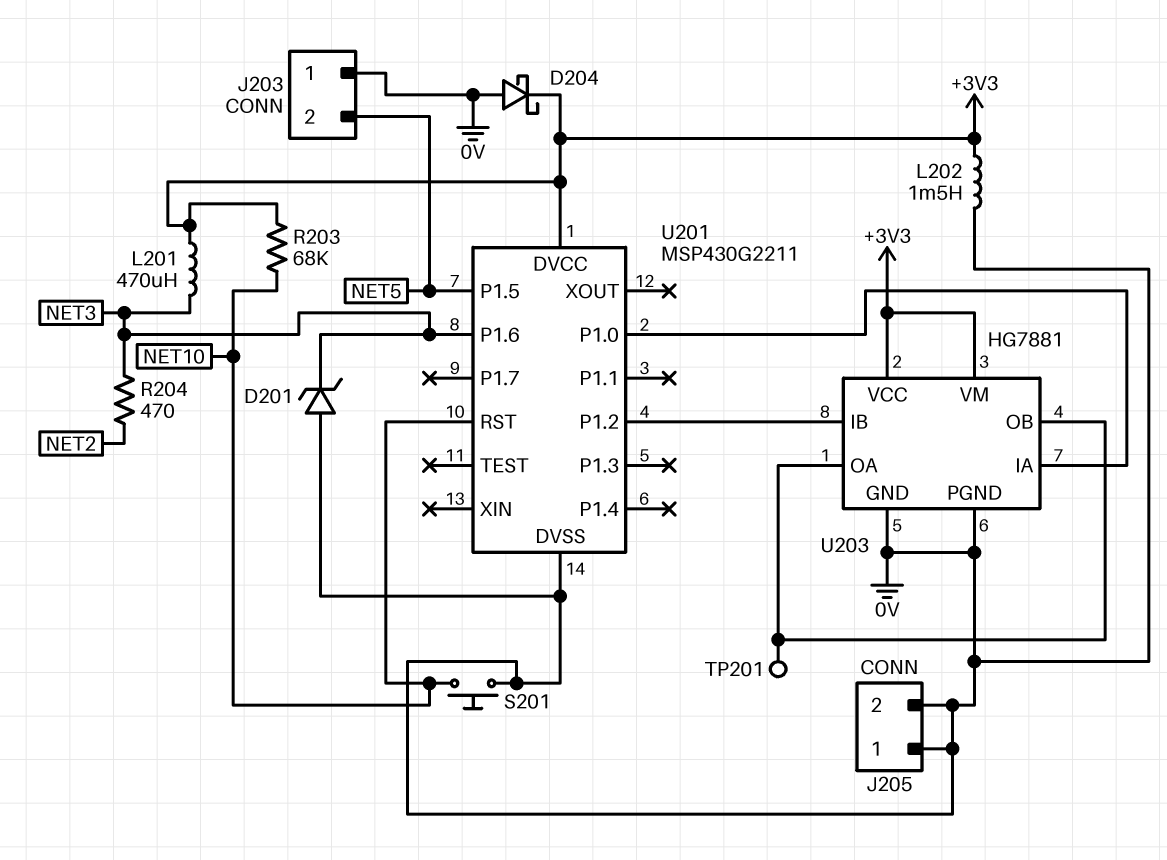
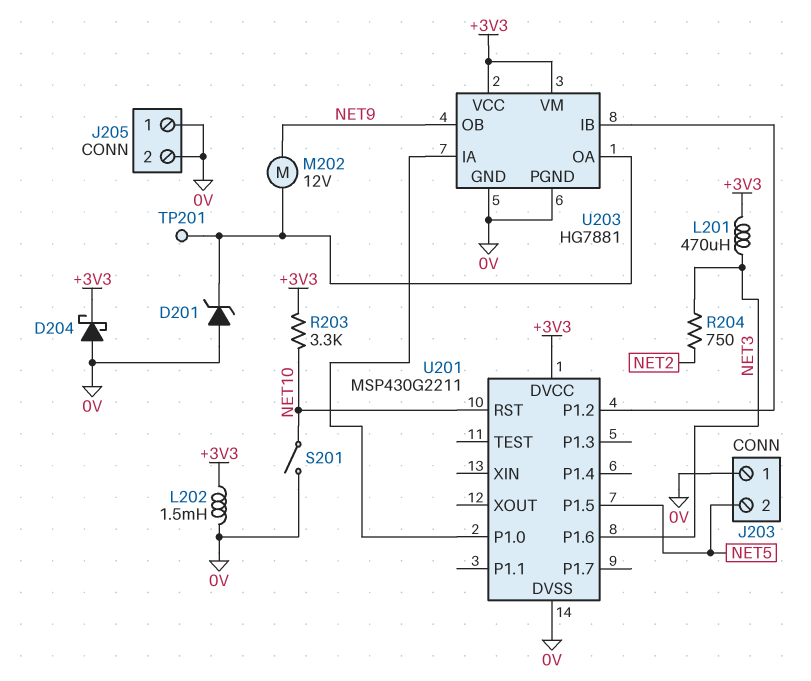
D201: zener (A 0V, K NET3) -> zener (A 0V, K U203/OA)
M202: none -> motor 12V (NET9, U203/OA)
R203: 68k (+3V3, NET10) -> 3.3k (+3V3, NET10)
R204: 470 (NET2, NET3) -> 750 (NET2, NET3)
S201: button (0V, NET10) -> switch (0V, NET10)
U203 pin OB: U203/OA -> NET9

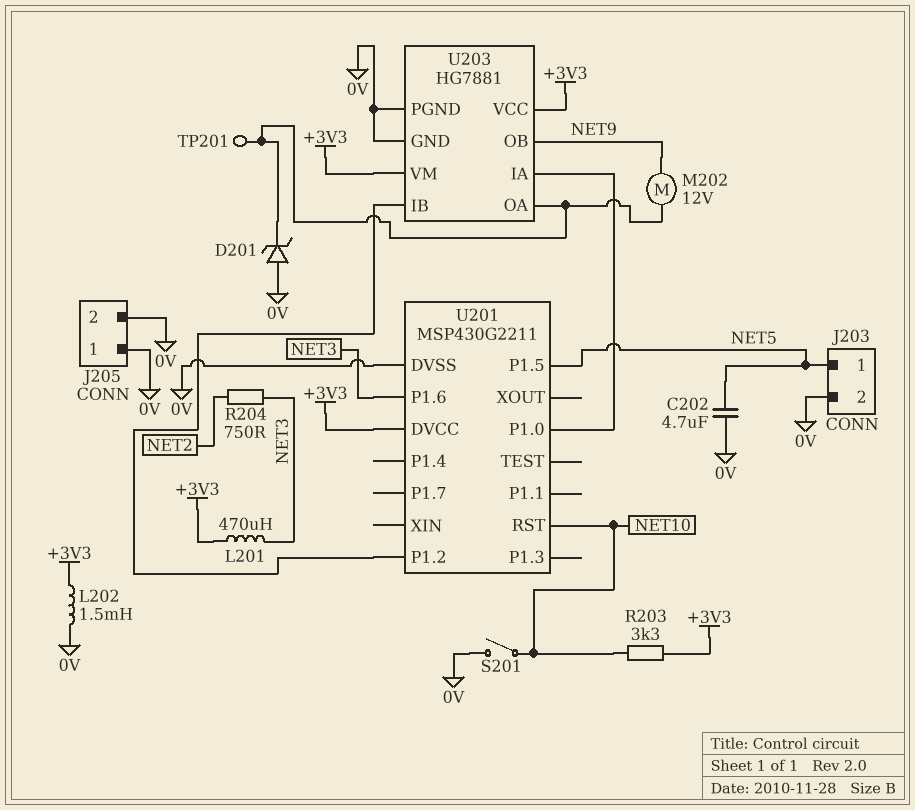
C202: none -> 4.7uF (0V, NET5)
D204: schottky (A 0V, K +3V3) -> none
J203 pin 1: 0V -> NET5
J203 pin 2: NET5 -> 0V

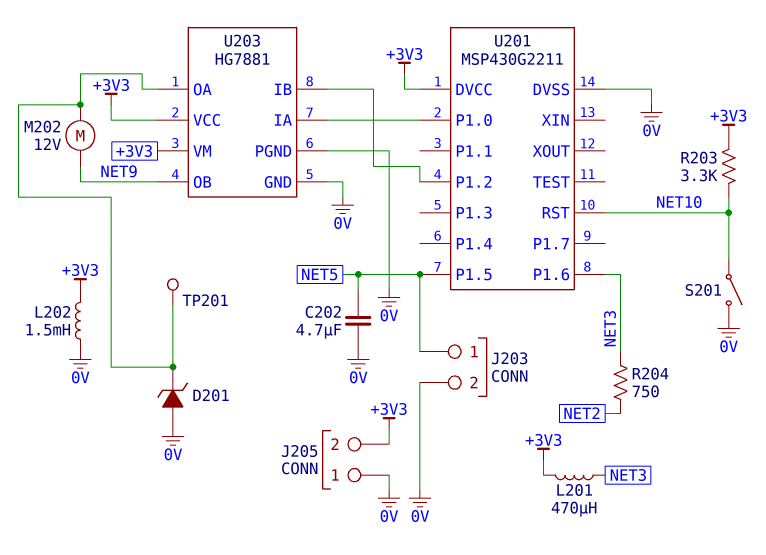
J205 pin 2: 0V -> +3V3

